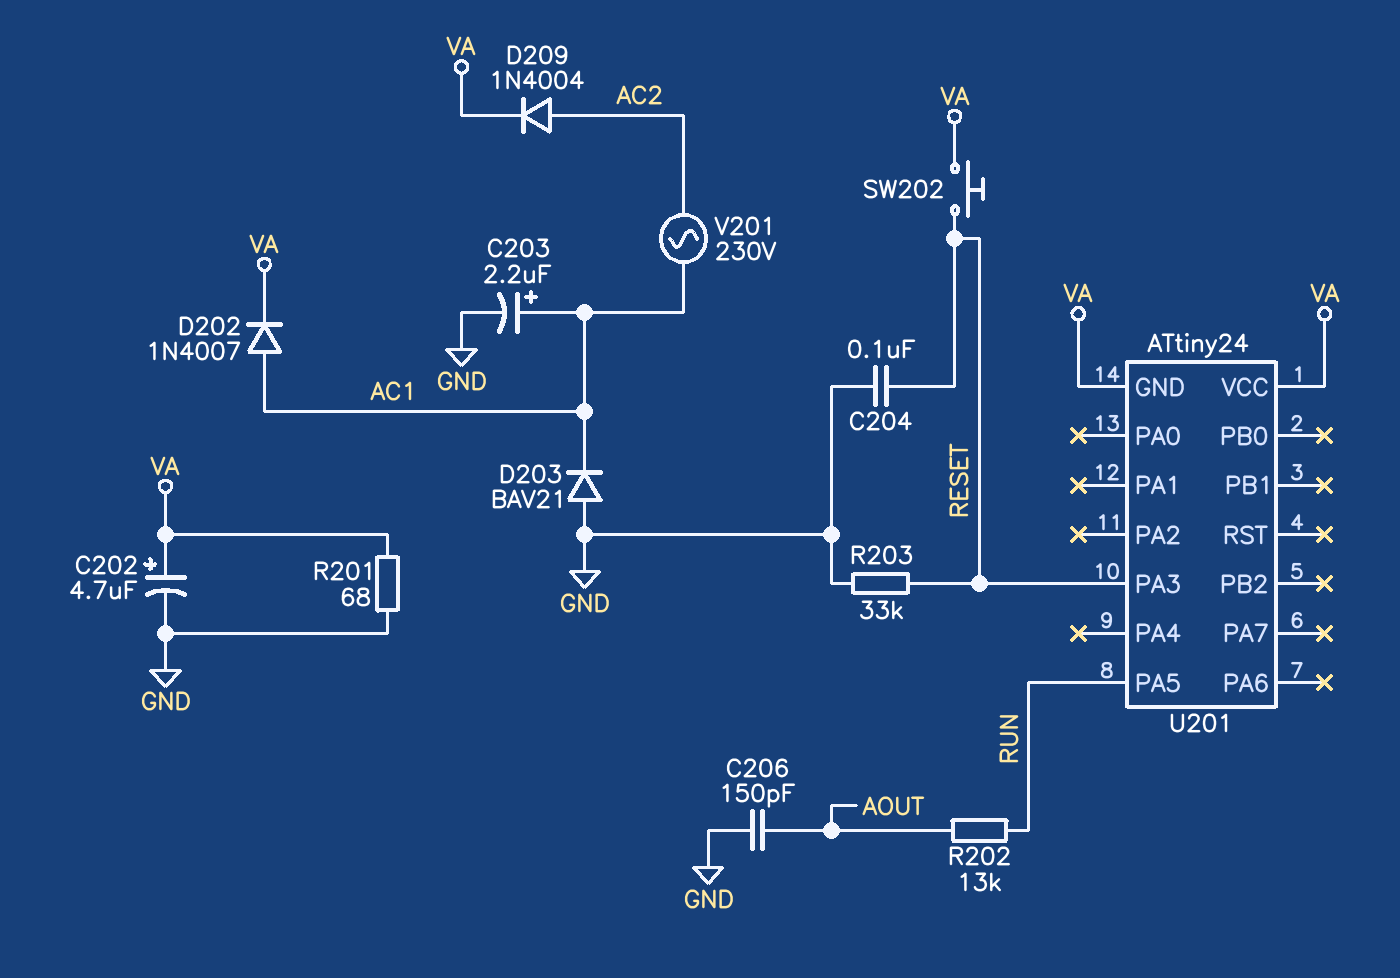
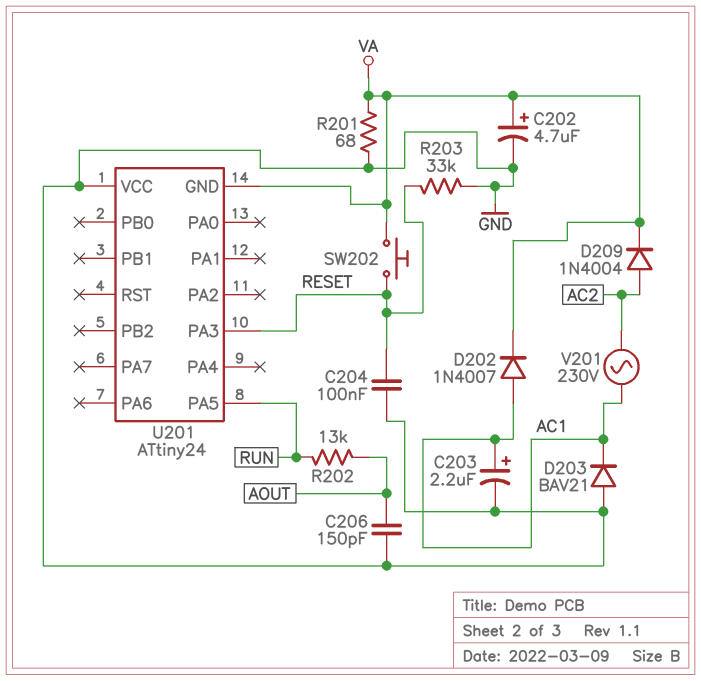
U201 pin VCC: VA -> GND

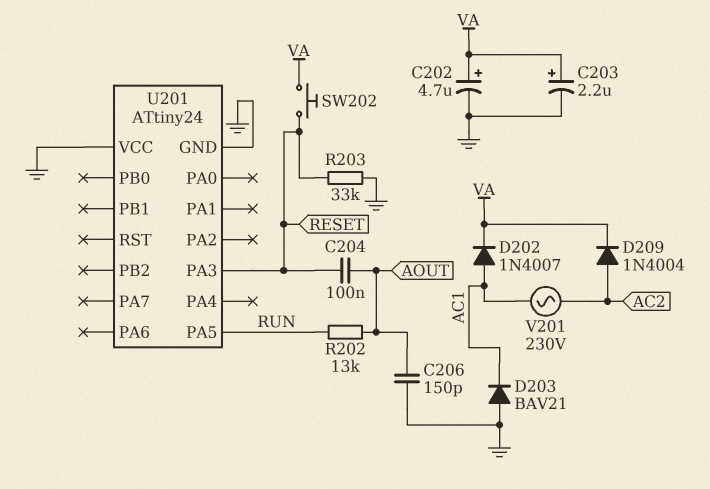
C203: 2.2uF (plus AC1, minus GND) -> 2.2uF (plus VA, minus GND)
C204: 100nF (GND, RESET) -> 100nF (AOUT, RESET)
R201: 68 (GND, VA) -> none
U201 pin GND: VA -> GND

